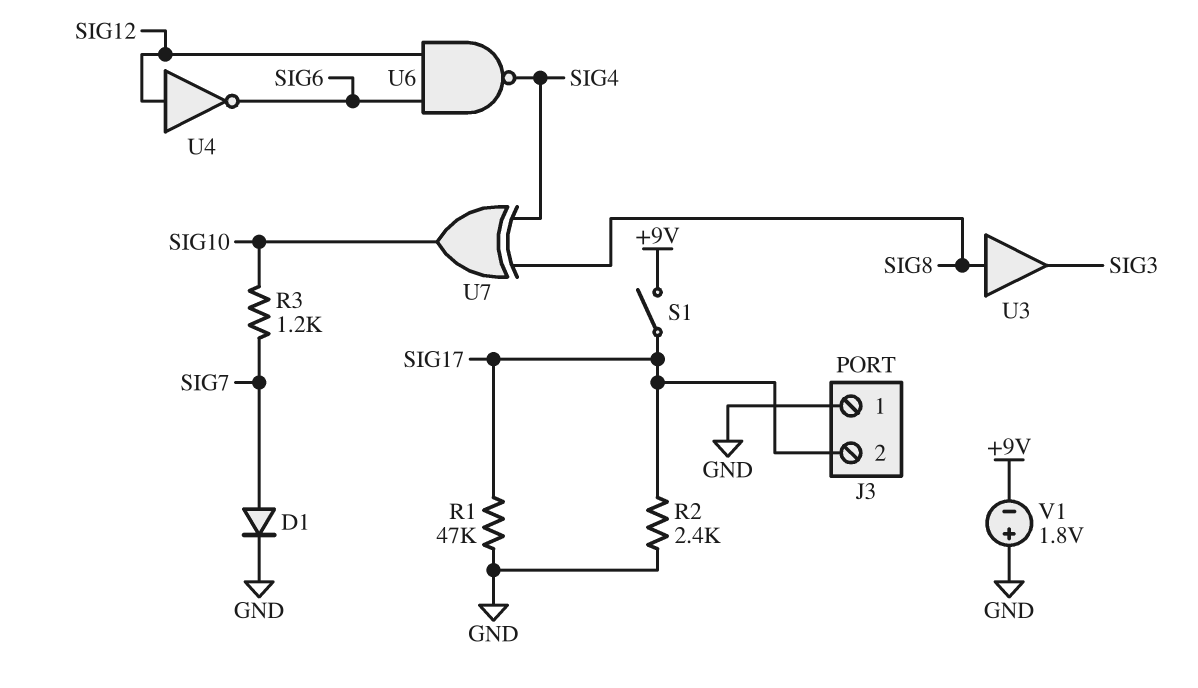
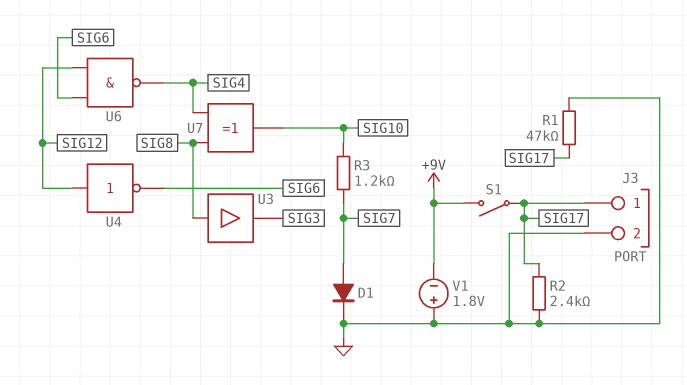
J3 pin 1: GND -> SIG17
J3 pin 2: SIG17 -> GND

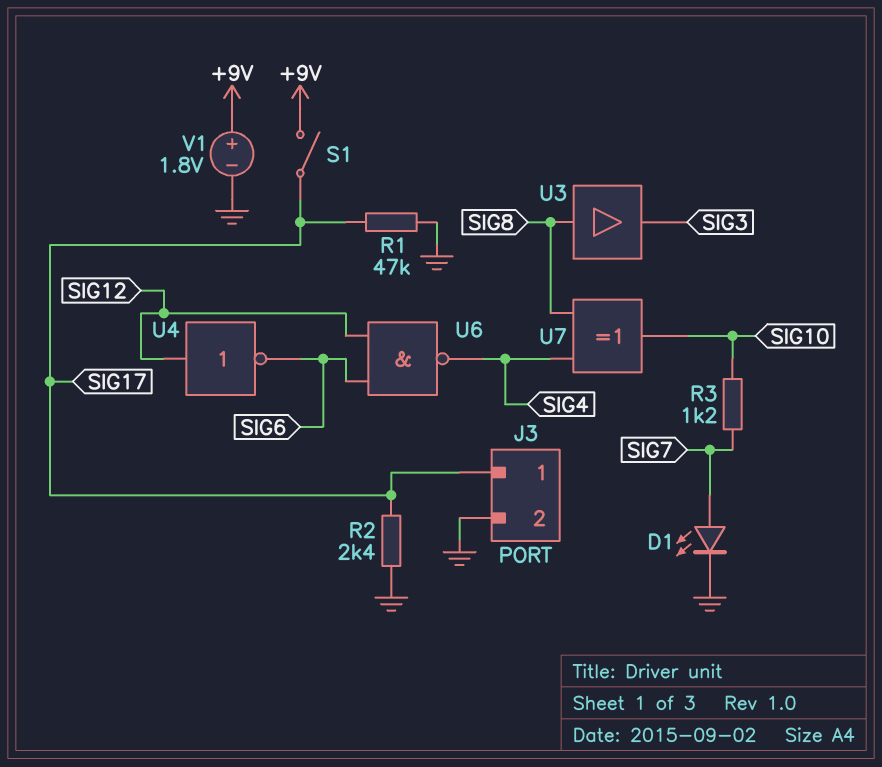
D1: diode (A SIG7, K GND) -> LED (A SIG7, K GND)
V1: 1.8V (plus GND, minus +9V) -> 1.8V (plus +9V, minus GND)

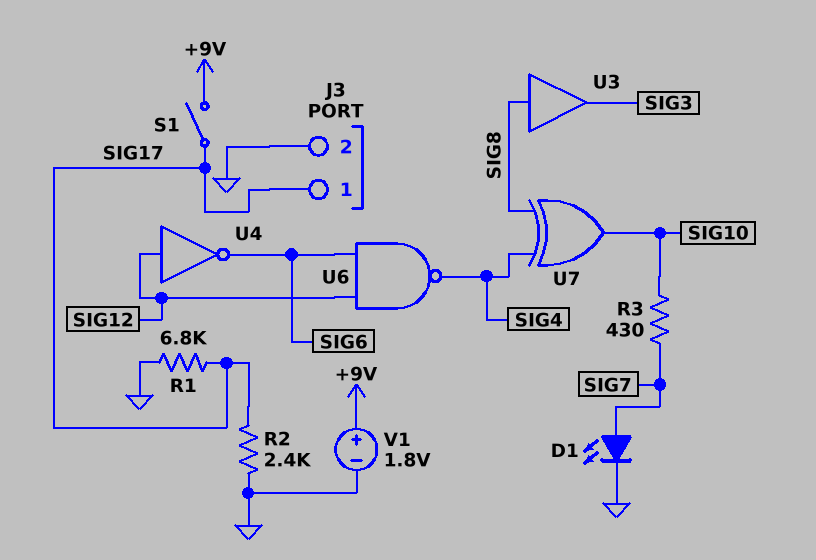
R1: 47k (GND, SIG17) -> 6.8k (GND, SIG17)
R3: 1.2k (SIG7, SIG10) -> 430 (SIG7, SIG10)

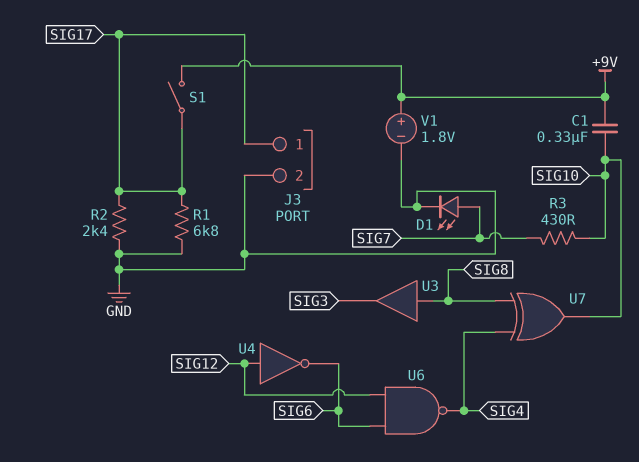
C1: none -> 330nF (+9V, SIG10)

